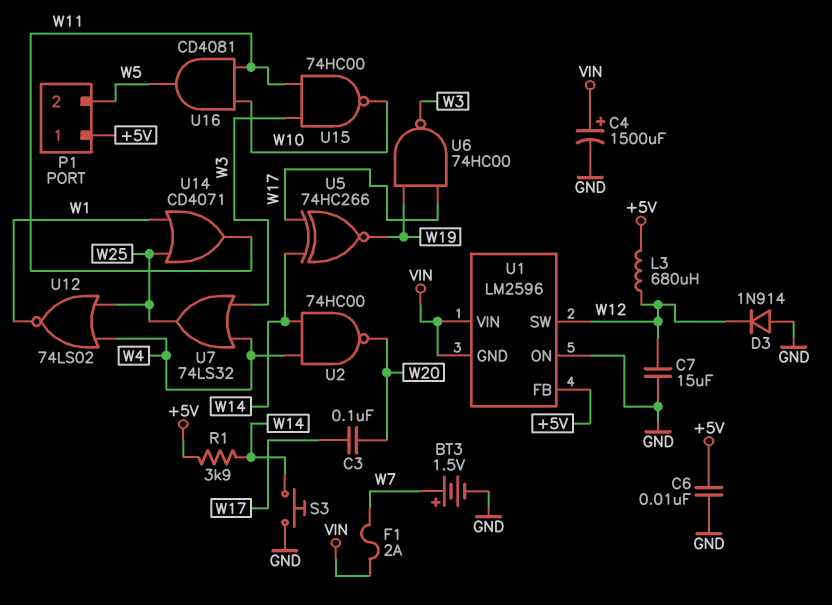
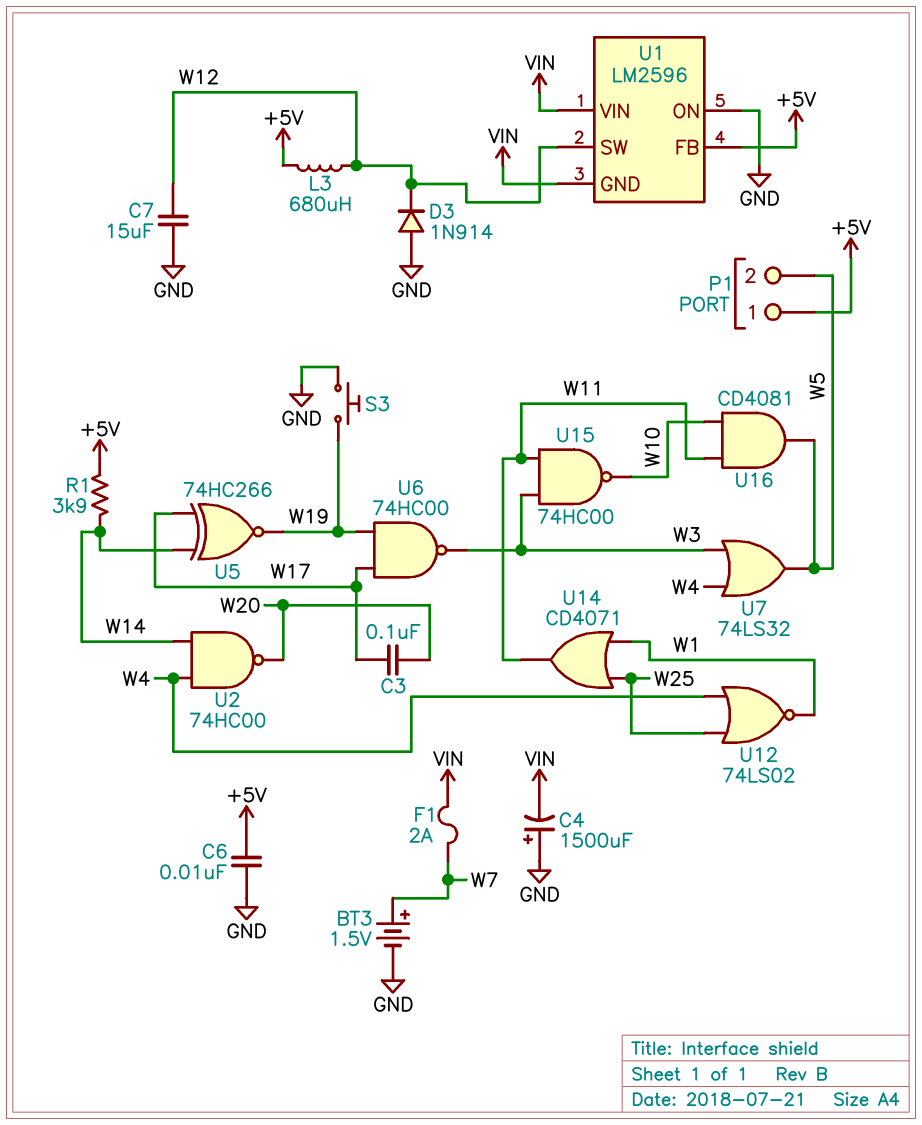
C4: 1500uF (plus VIN, minus GND) -> 1500uF (plus GND, minus VIN)
S3: button (GND, W14) -> button (GND, W19)
U7: OR 74LS32 (in W3, in W4, out W25) -> OR 74LS32 (in W3, in W4, out W5)

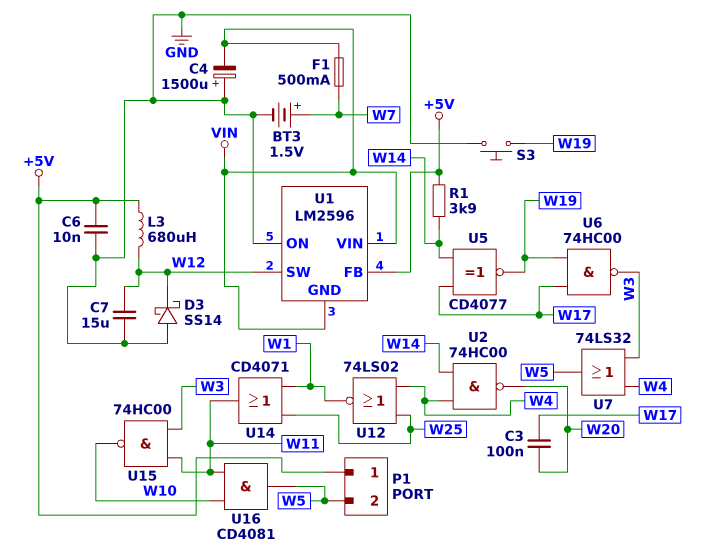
D3: diode 1N914 (A GND, K W12) -> schottky SS14 (A GND, K W12)
F1: 2A (VIN, W7) -> 500mA (VIN, W7)
U5: XNOR 74HC266 (in W14, in W17, out W19) -> XNOR CD4077 (in W14, in W17, out W19)

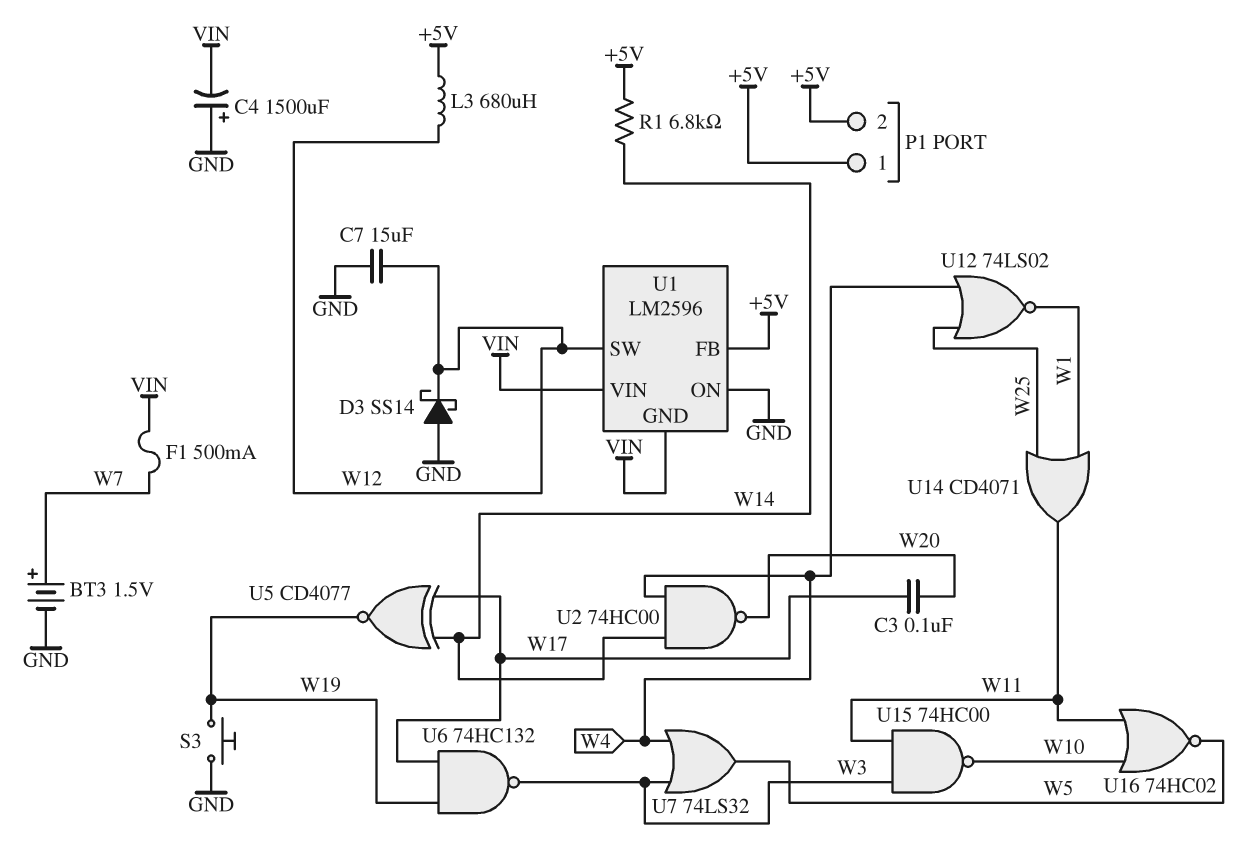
C6: 10nF (+5V, GND) -> none
P1 pin 2: W5 -> +5V
R1: 3.9k (+5V, W14) -> 6.8k (+5V, W14)
U6: NAND 74HC00 (in W17, in W19, out W3) -> NAND 74HC132 (in W17, in W19, out W3)
U16: AND CD4081 (in W10, in W11, out W5) -> NOR 74HC02 (in W10, in W11, out W5)

